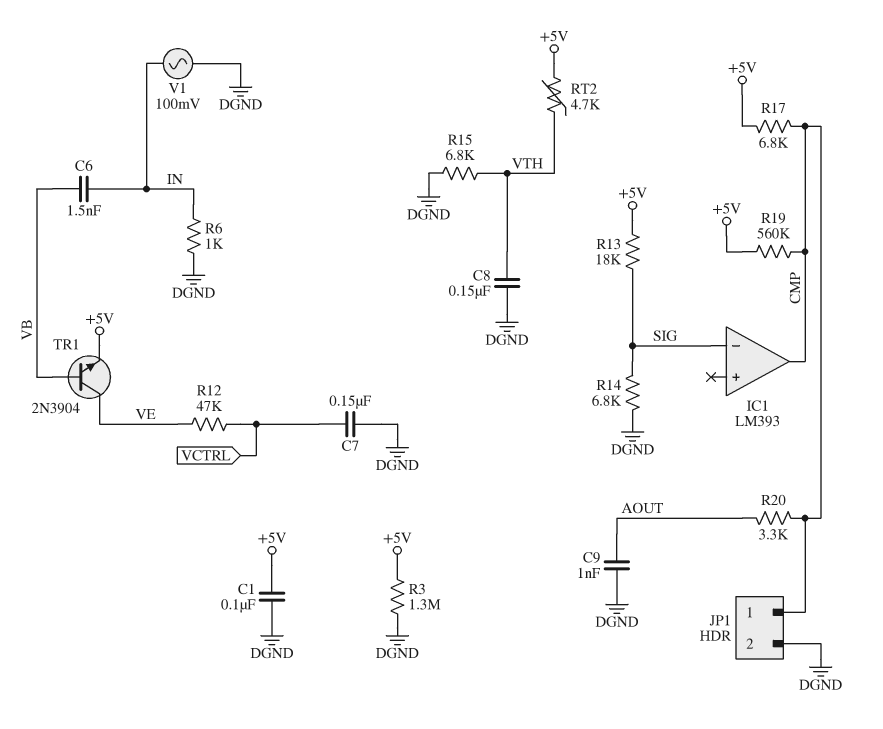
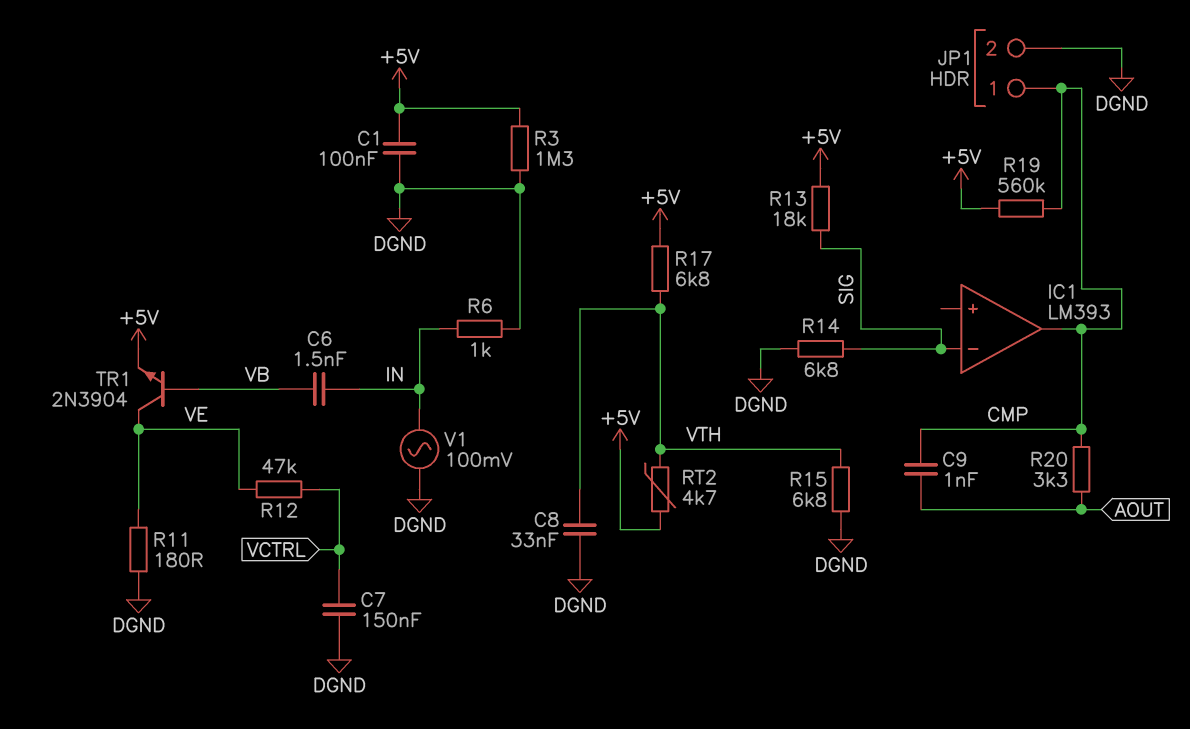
C8: 150nF (DGND, VTH) -> 33nF (DGND, VTH)
C9: 1nF (AOUT, DGND) -> 1nF (AOUT, CMP)
R11: none -> 180 (DGND, VE)
R17: 6.8k (+5V, CMP) -> 6.8k (+5V, VTH)

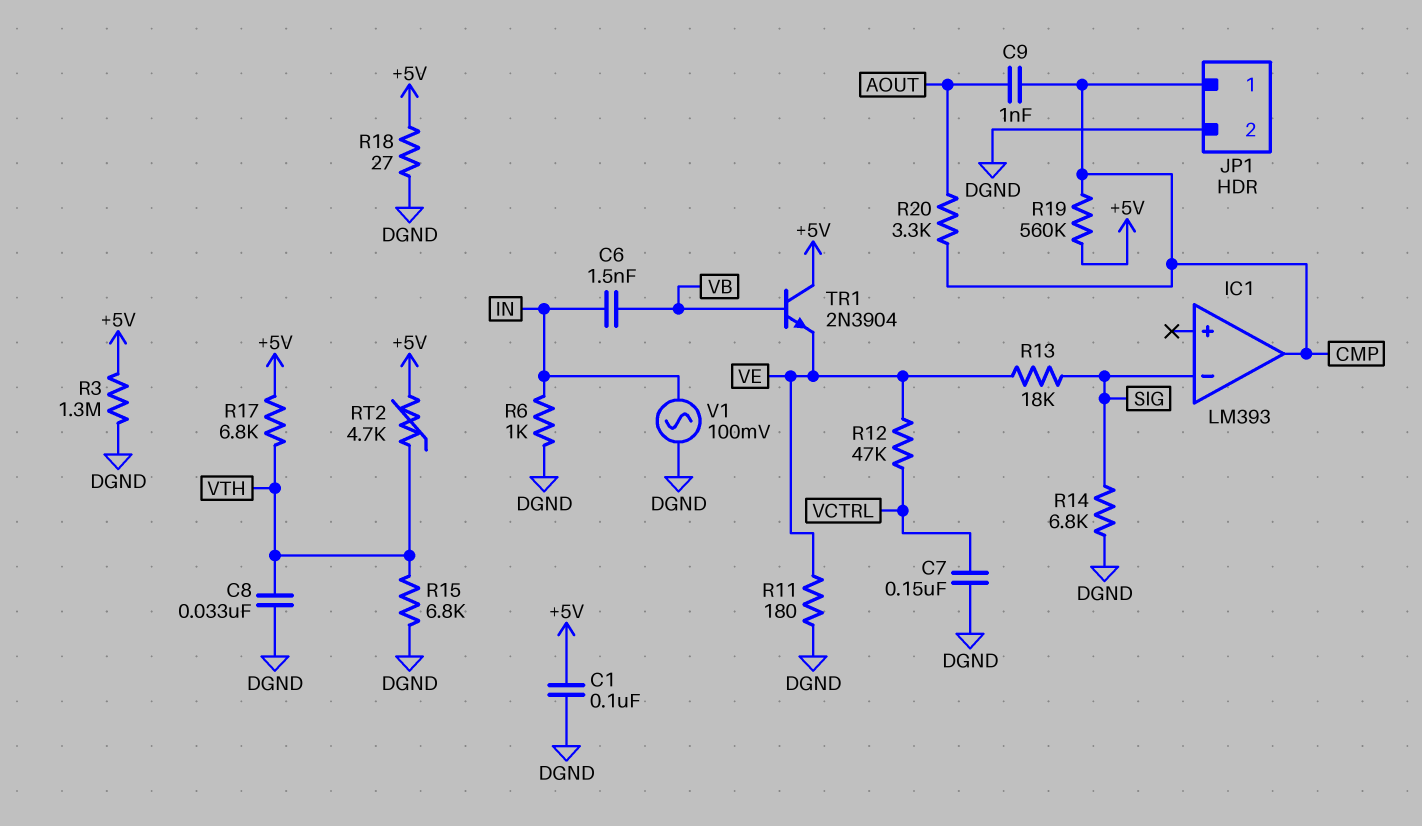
R13: 18k (+5V, SIG) -> 18k (SIG, VE)
R18: none -> 27 (+5V, DGND)
TR1: NPN 2N3904 (B VB, C VE, E +5V) -> NPN 2N3904 (B VB, C +5V, E VE)

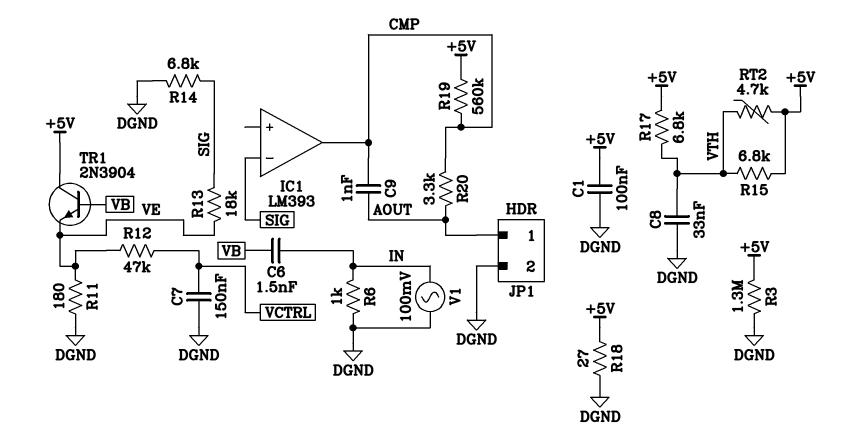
JP1 pin 1: CMP -> AOUT
R15: 6.8k (DGND, VTH) -> 6.8k (+5V, VTH)

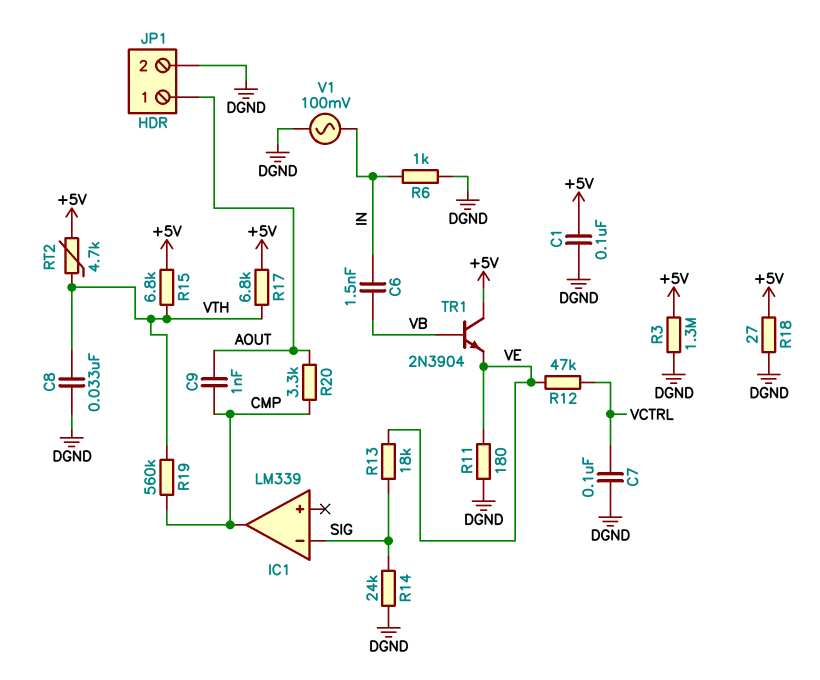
C7: 150nF (DGND, VCTRL) -> 100nF (DGND, VCTRL)
IC1: LM393 -> LM339
R14: 6.8k (DGND, SIG) -> 24k (DGND, SIG)
R19: 560k (+5V, CMP) -> 560k (CMP, VTH)

